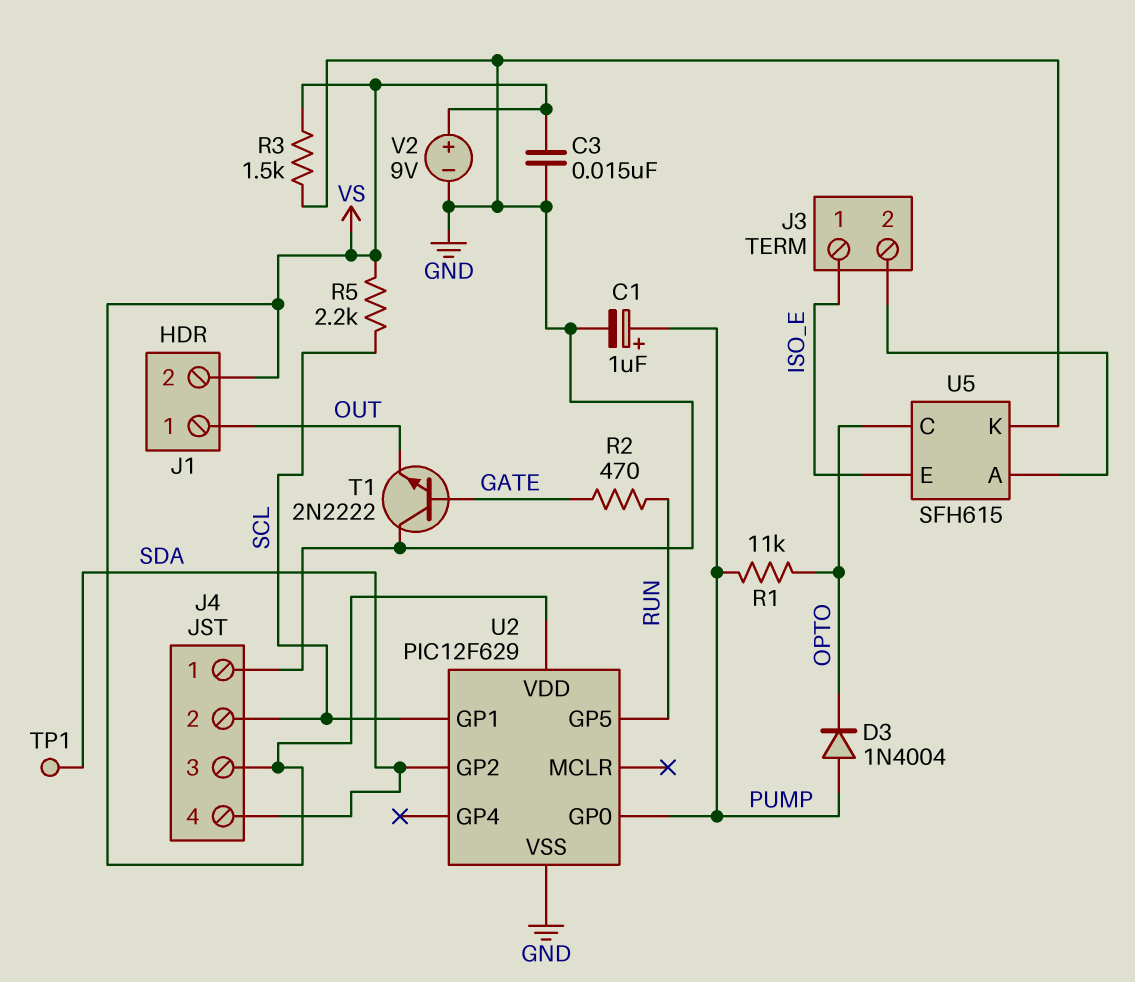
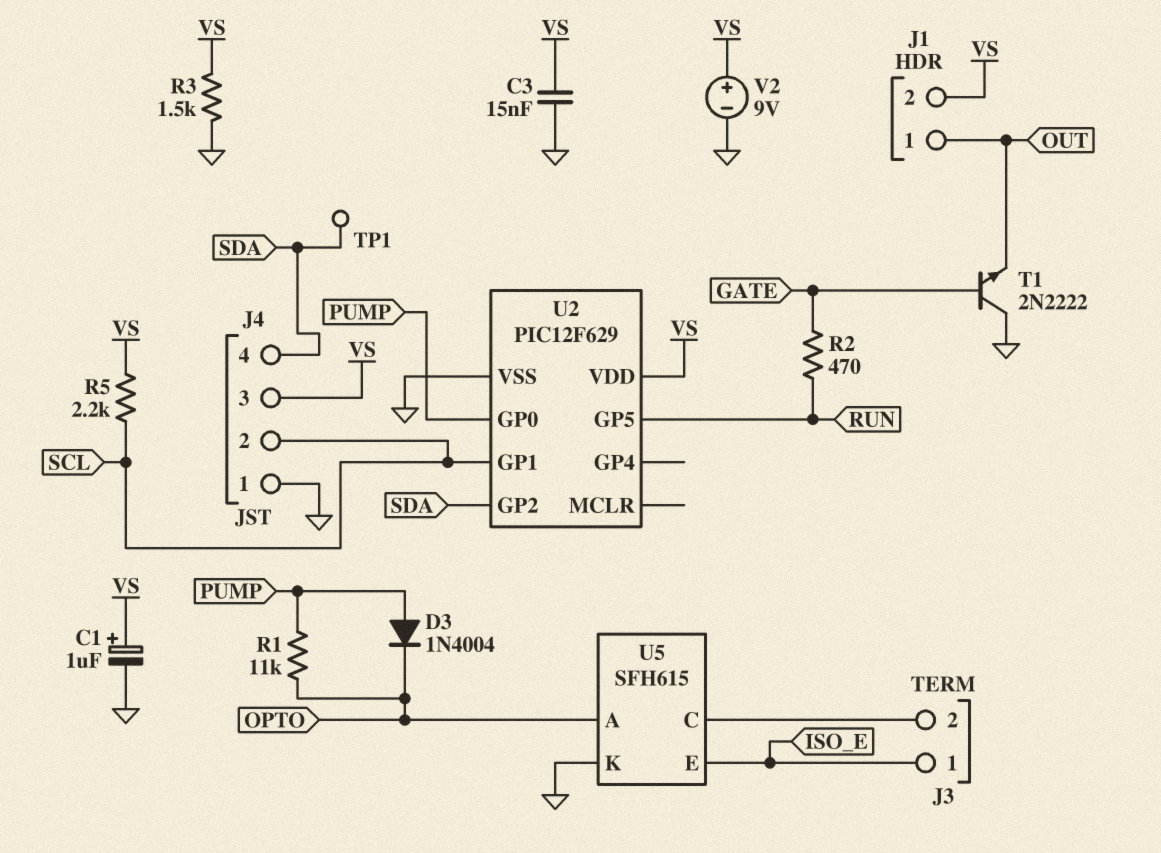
C1: 1uF (plus PUMP, minus GND) -> 1uF (plus VS, minus GND)
U5 pin A: J3/2 -> OPTO
U5 pin C: OPTO -> J3/2

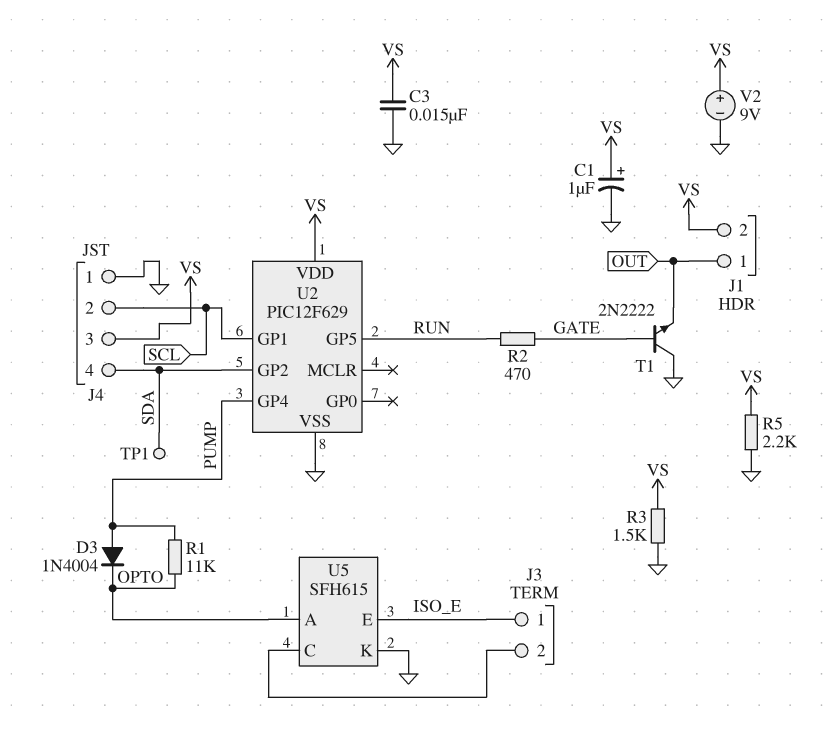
R5: 2.2k (SCL, VS) -> 2.2k (GND, VS)
U2 pin GP0: PUMP -> none
U2 pin GP4: none -> PUMP

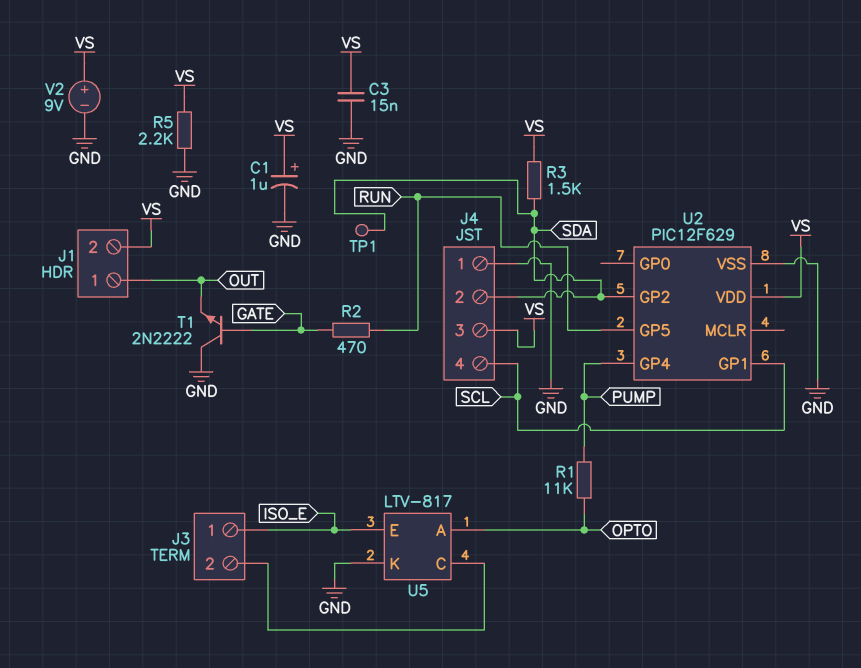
D3: diode 1N4004 (A PUMP, K OPTO) -> none
J4 pin 2: SCL -> SDA
J4 pin 4: SDA -> SCL
R3: 1.5k (GND, VS) -> 1.5k (SDA, VS)
U5: SFH615 -> LTV-817

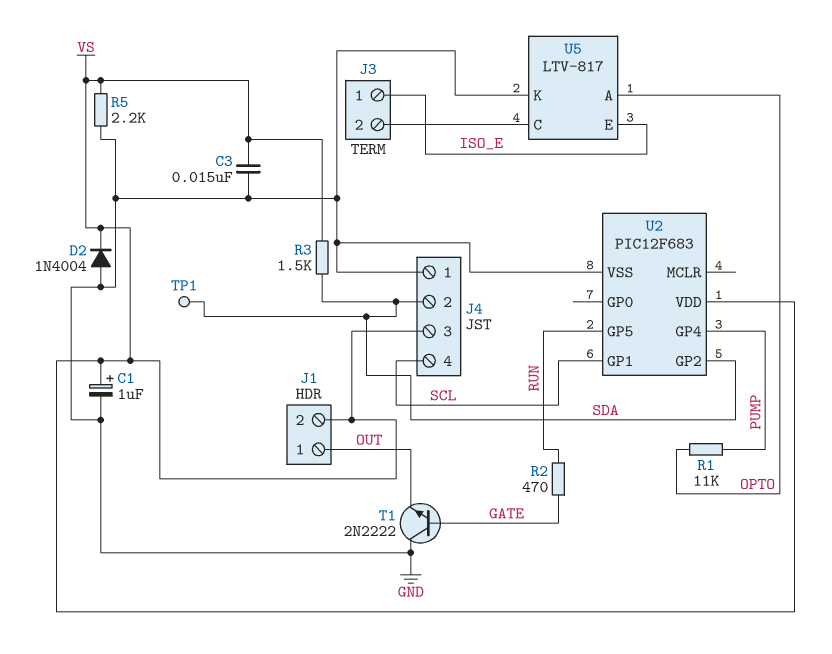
D2: none -> diode 1N4004 (A GND, K VS)
U2: PIC12F629 -> PIC12F683
V2: 9V (plus VS, minus GND) -> none

